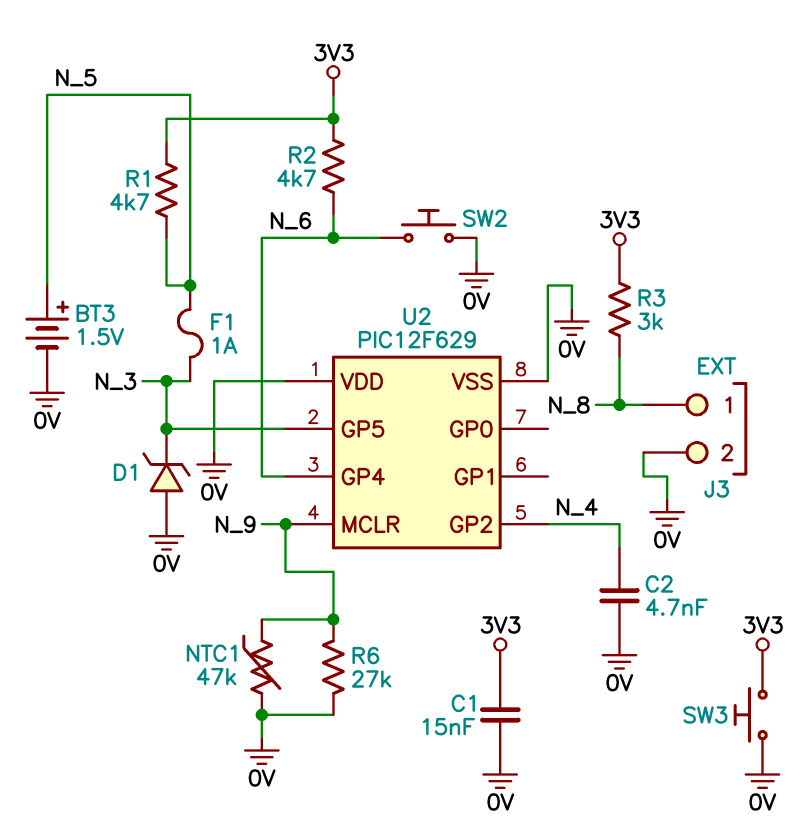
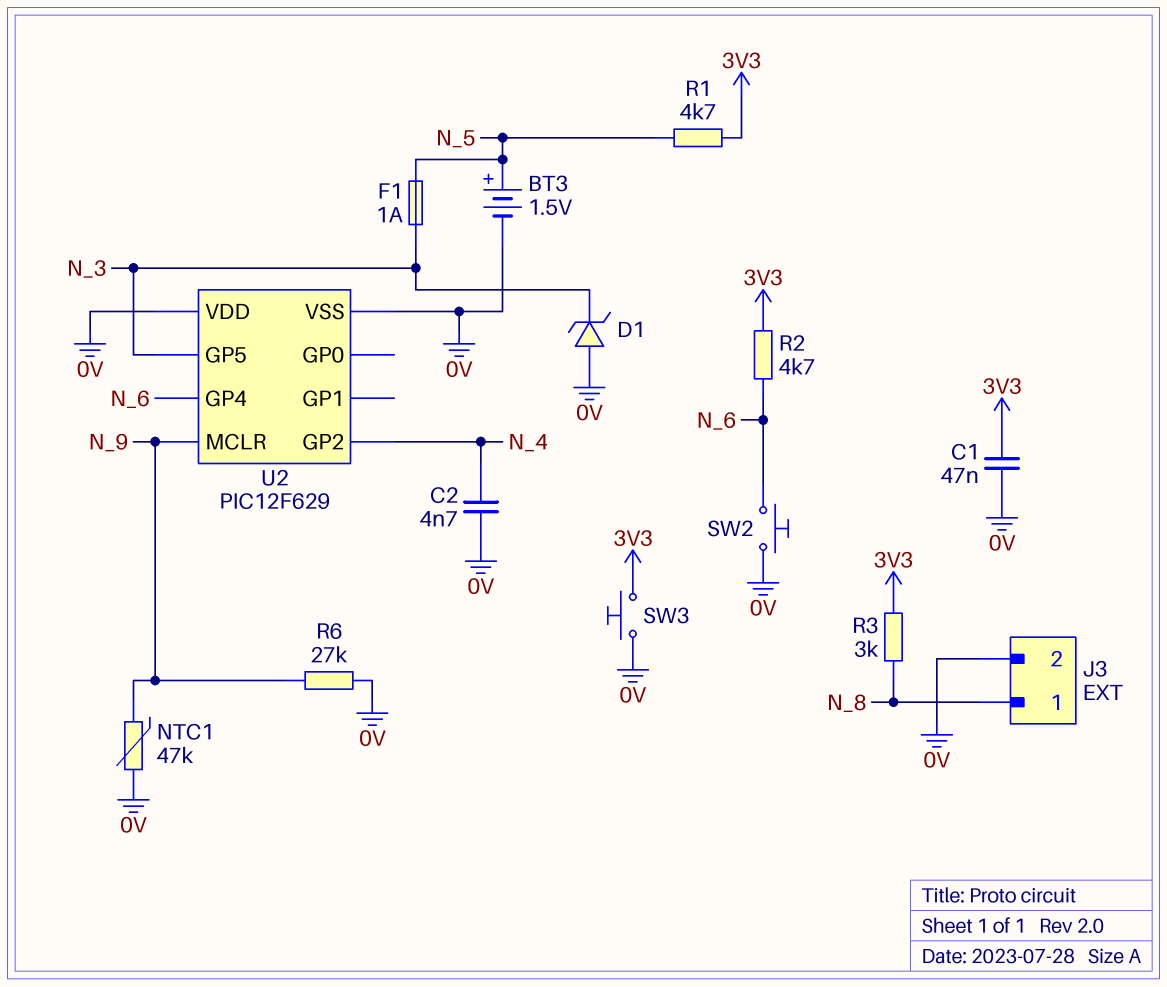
C1: 15nF (0V, 3V3) -> 47nF (0V, 3V3)

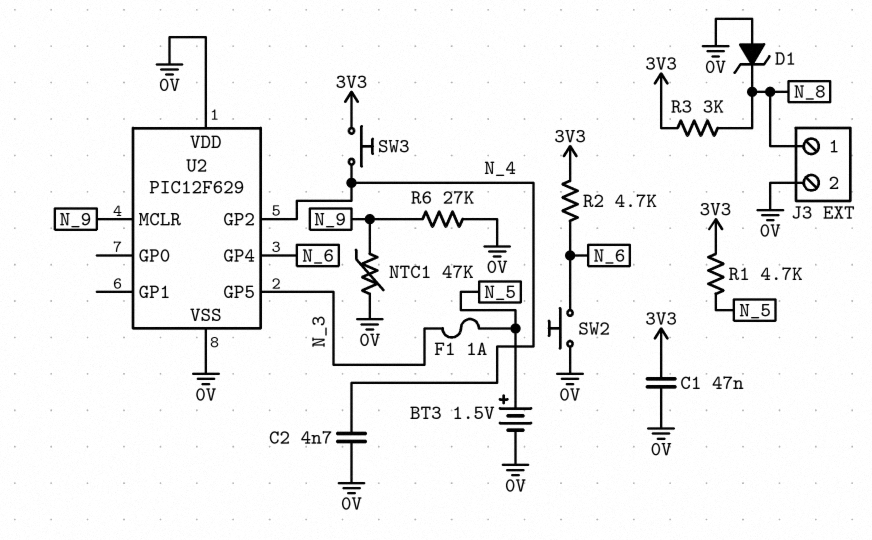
D1: zener (A 0V, K N_3) -> zener (A 0V, K N_8)
SW3: button (0V, 3V3) -> button (3V3, N_4)

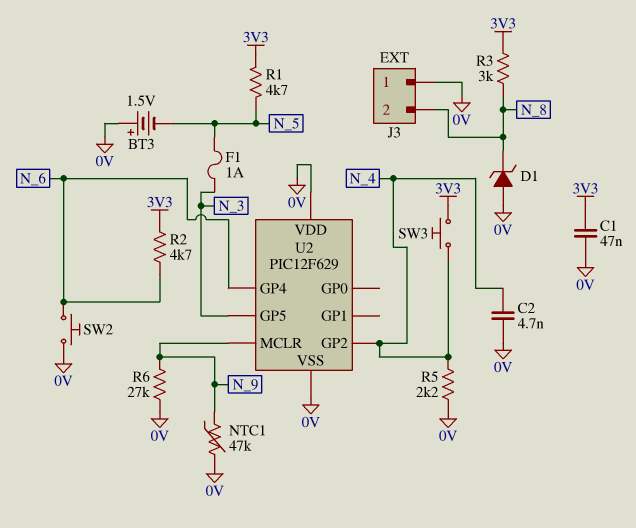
BT3: 1.5V (plus N_5, minus 0V) -> 1.5V (plus 0V, minus N_5)
J3 pin 1: N_8 -> 0V
J3 pin 2: 0V -> N_8
R5: none -> 2.2k (0V, N_4)

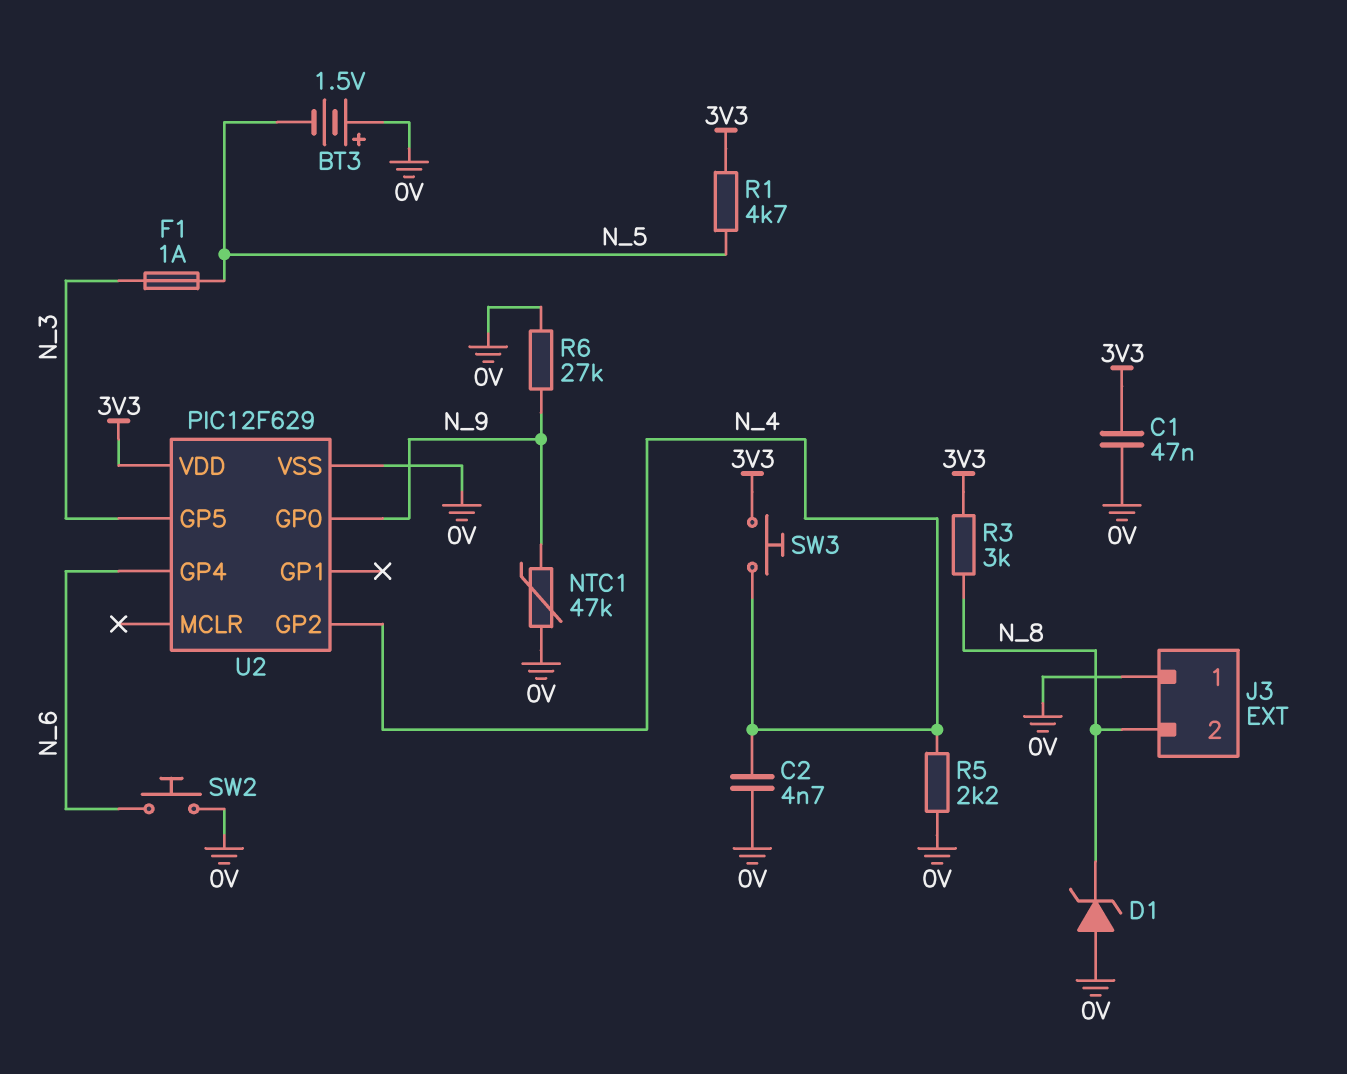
R2: 4.7k (3V3, N_6) -> none
U2 pin GP0: none -> N_9
U2 pin MCLR: N_9 -> none
U2 pin VDD: 0V -> 3V3

